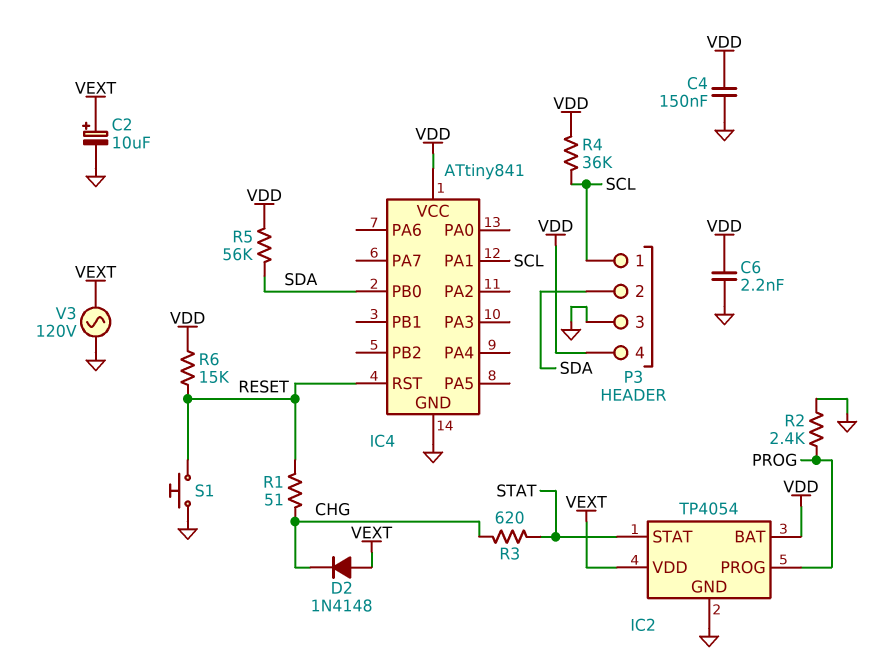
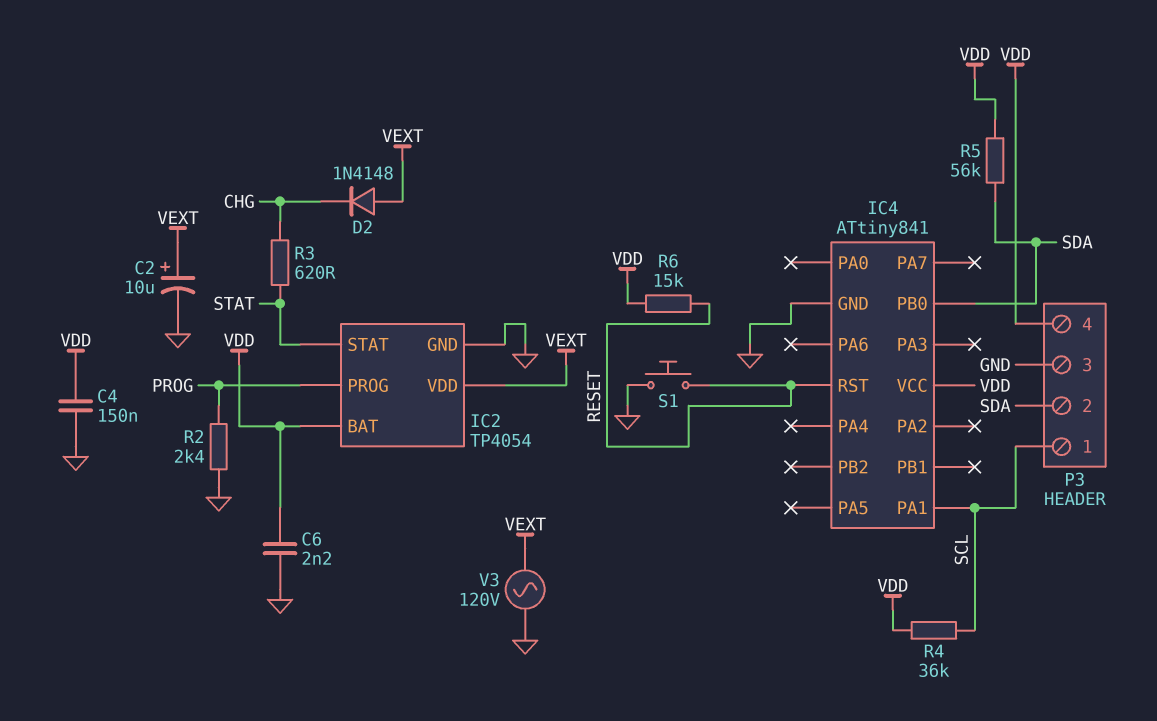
R1: 51 (CHG, RESET) -> none

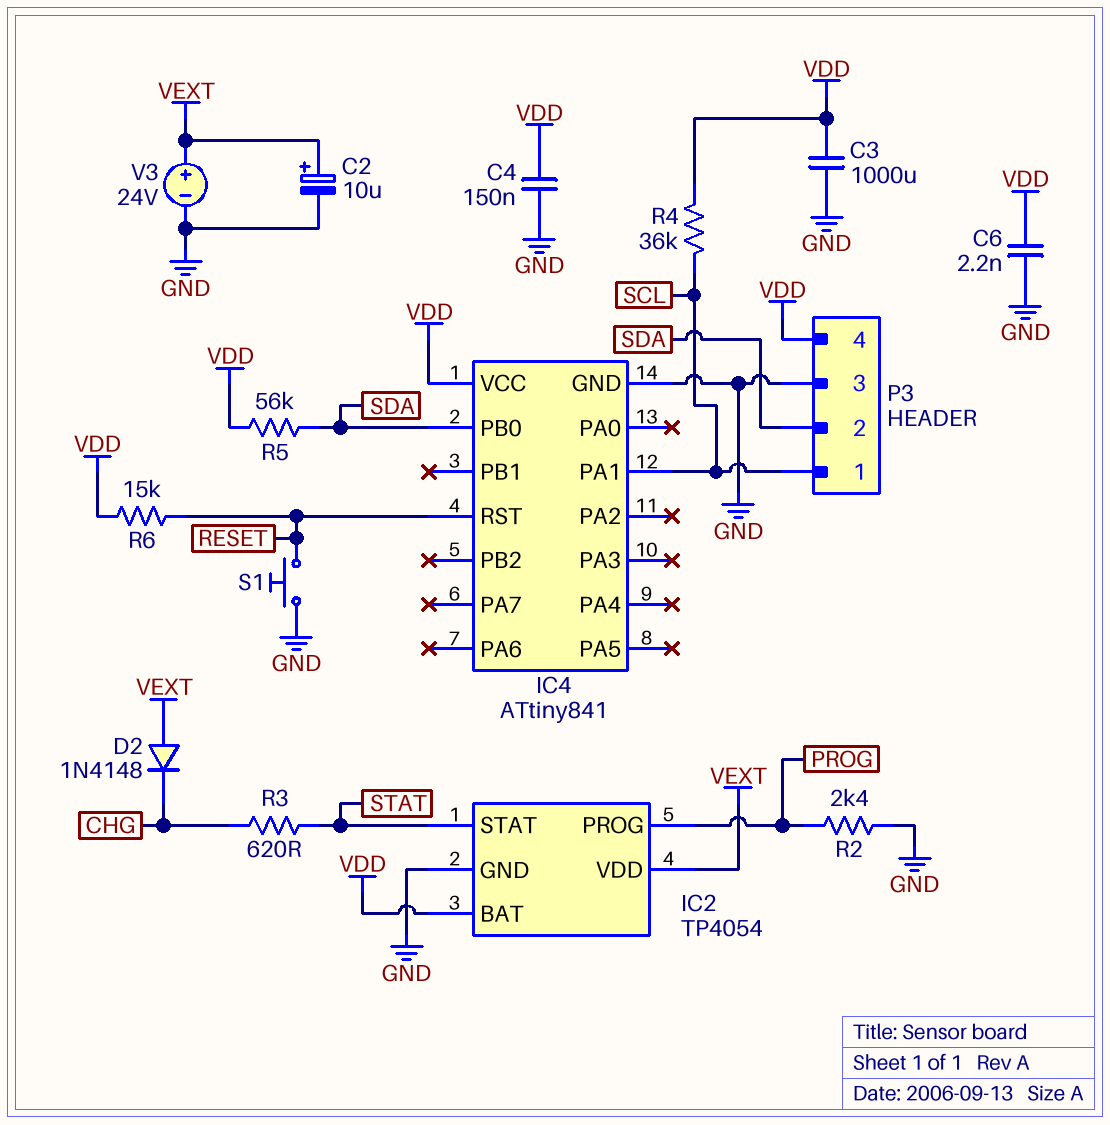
C3: none -> 1000uF (GND, VDD)
V3: AC 120V (GND, VEXT) -> 24V (plus VEXT, minus GND)

